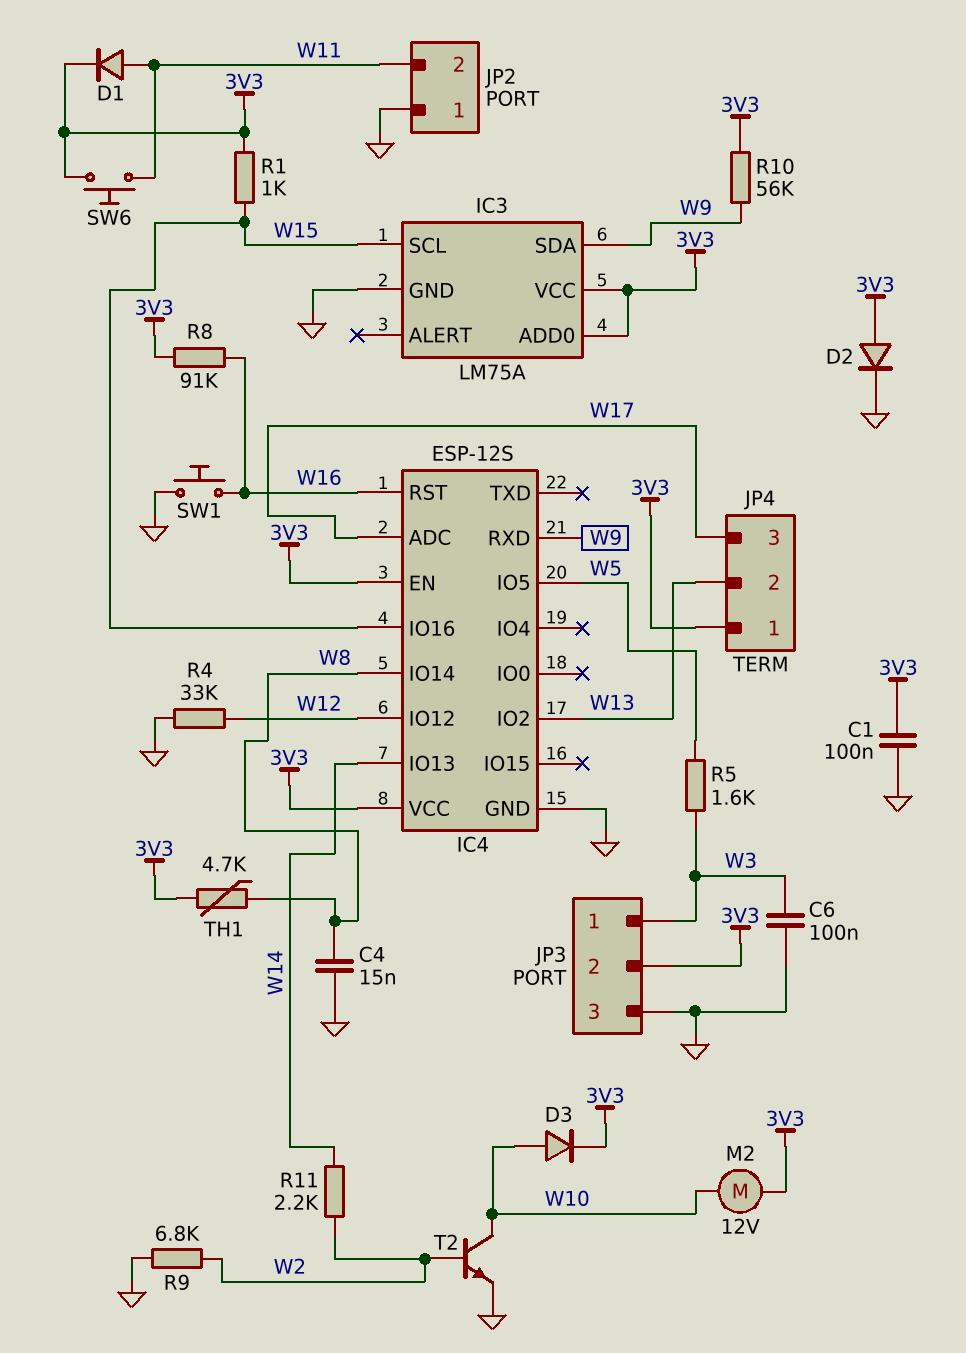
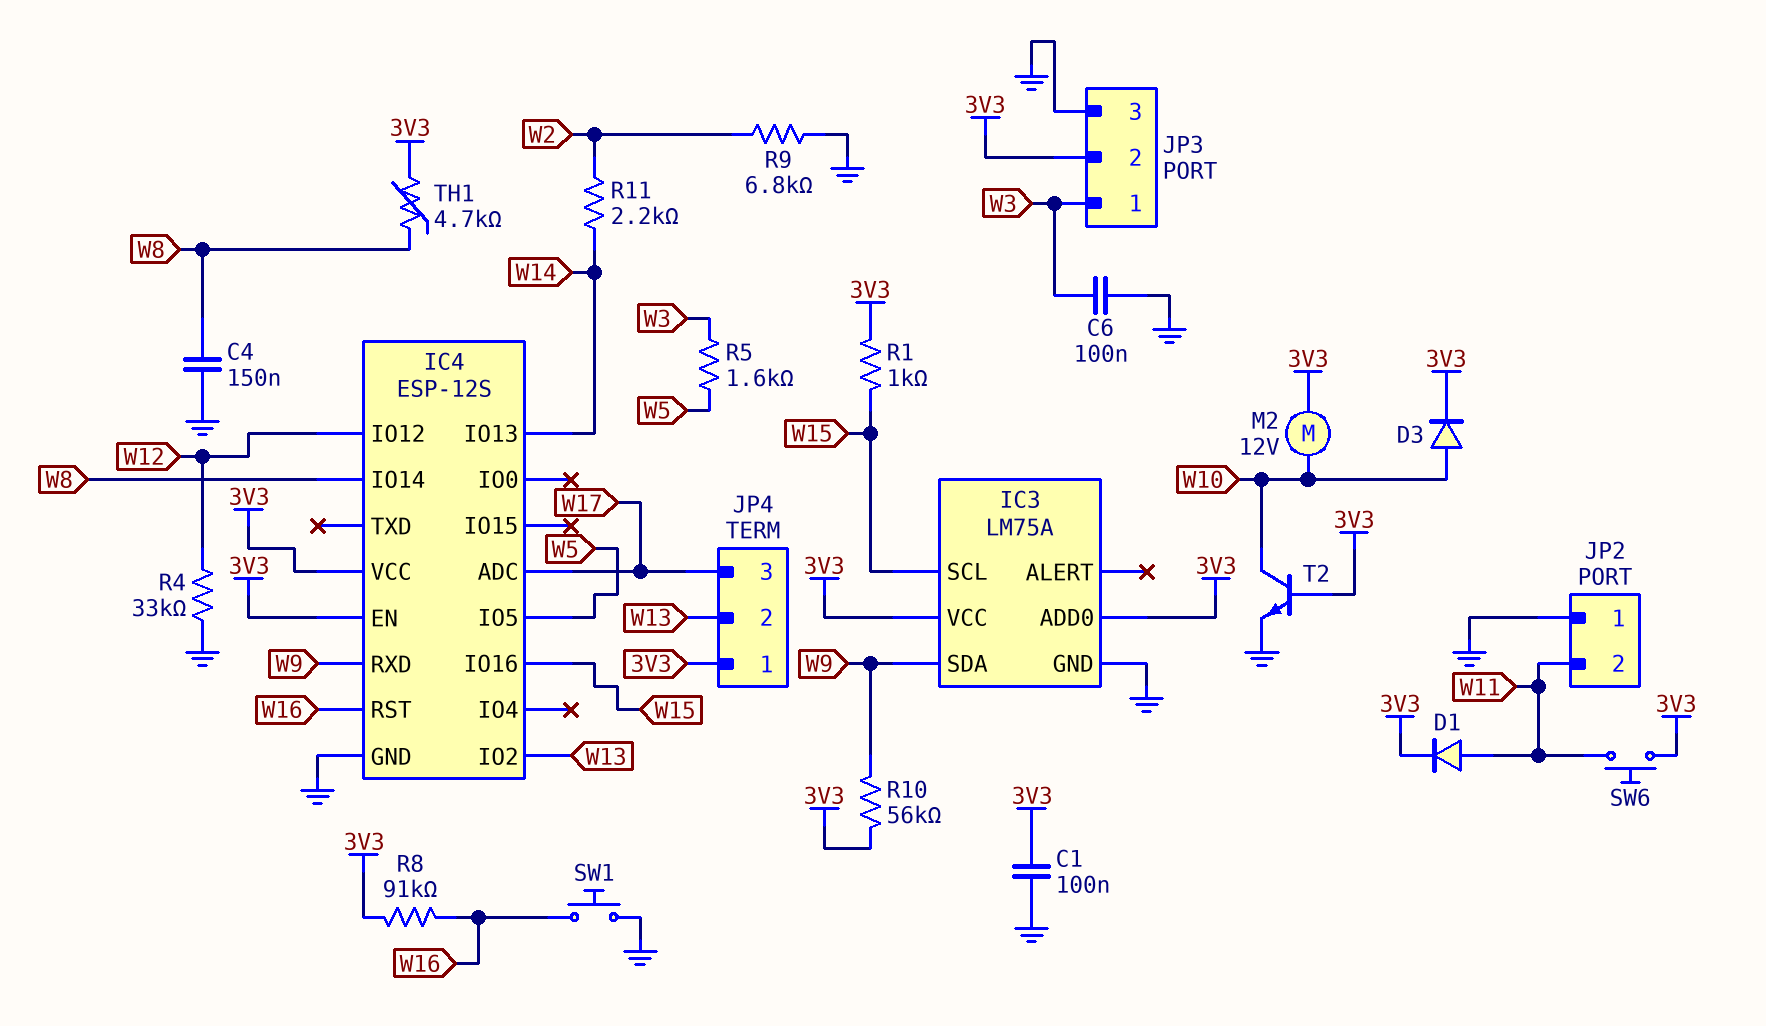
C4: 15nF (GND, W8) -> 150nF (GND, W8)
D2: diode (A 3V3, K GND) -> none
T2: NPN (B W2, C W10, E GND) -> NPN (B 3V3, C W10, E GND)

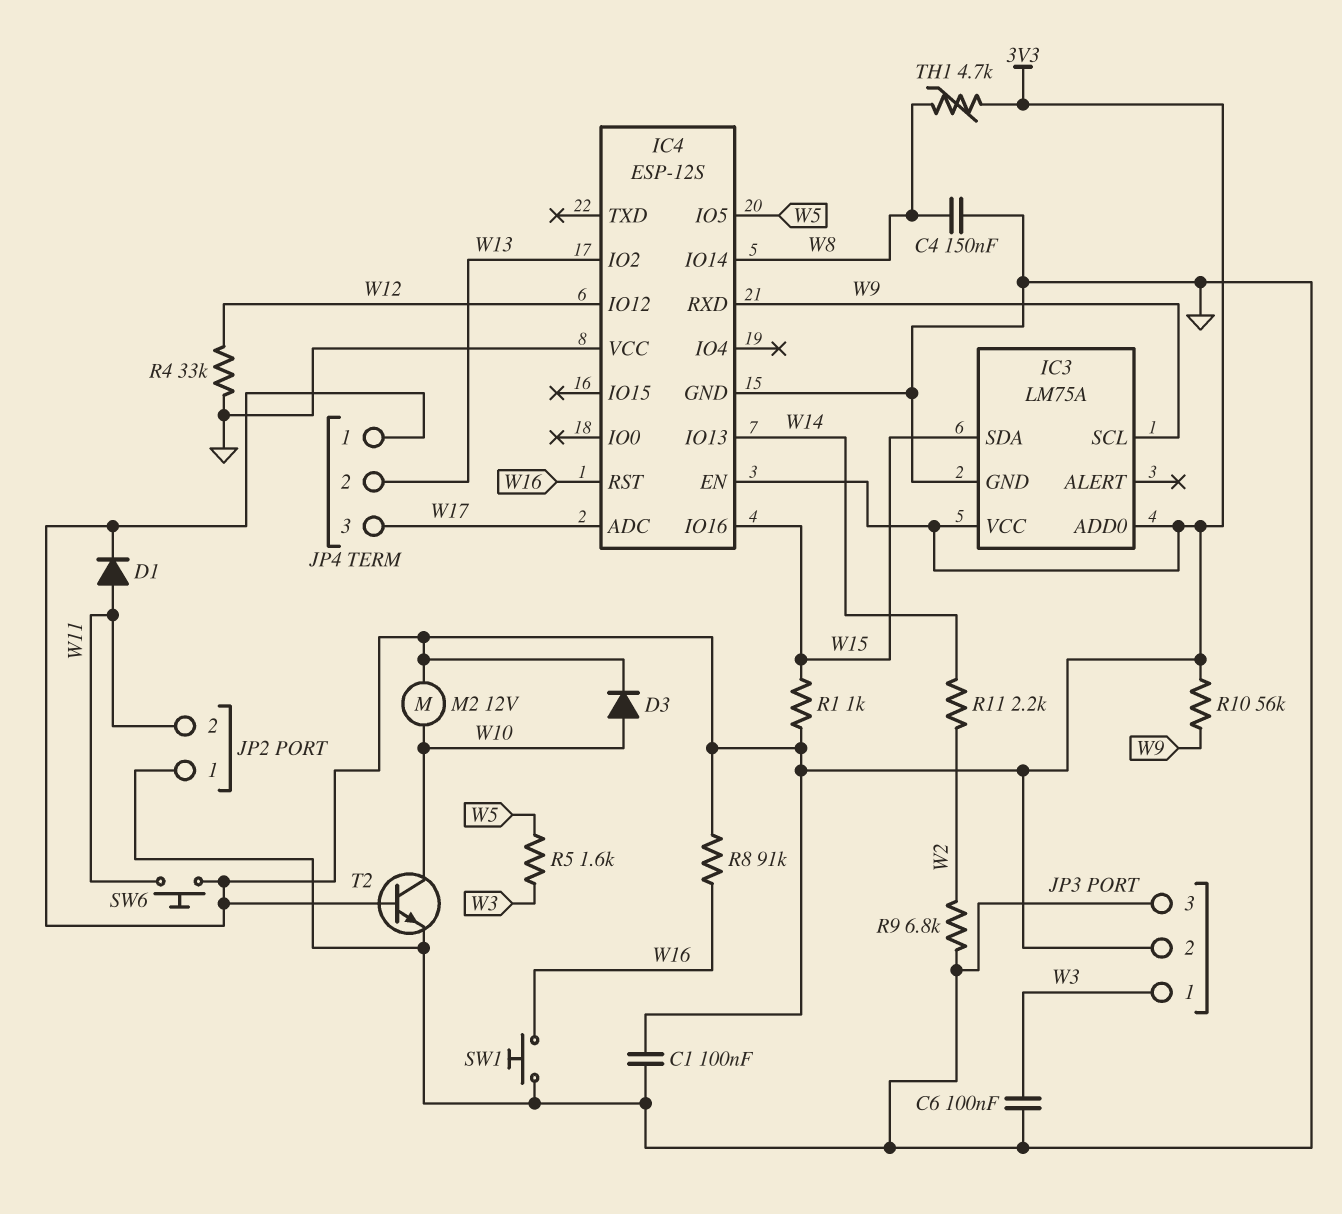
IC3 pin SCL: W15 -> W9
IC3 pin SDA: W9 -> W15
IC4 pin VCC: 3V3 -> GND

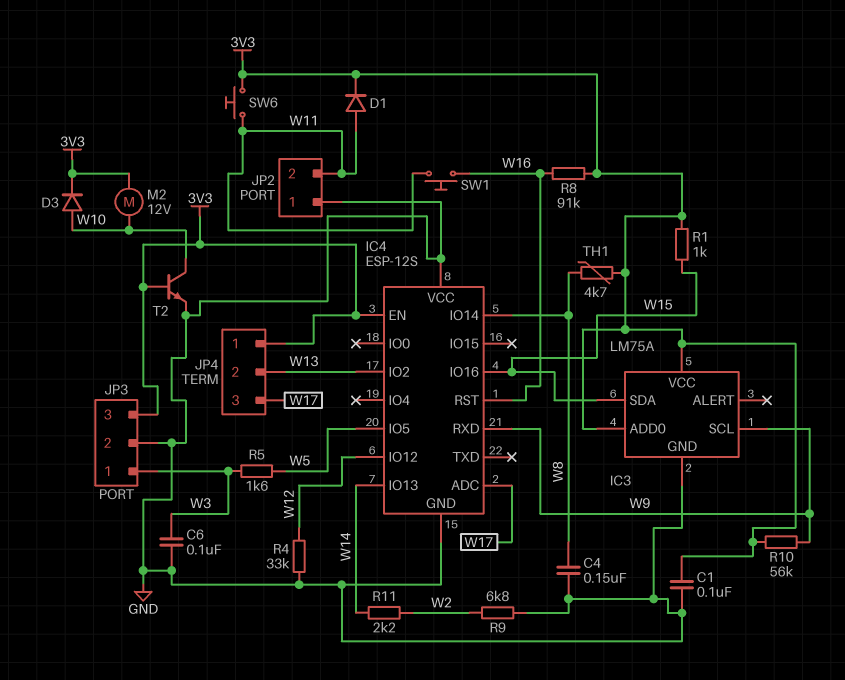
JP3 pin 2: 3V3 -> GND
JP3 pin 3: GND -> 3V3
SW1: button (GND, W16) -> button (W11, W16)

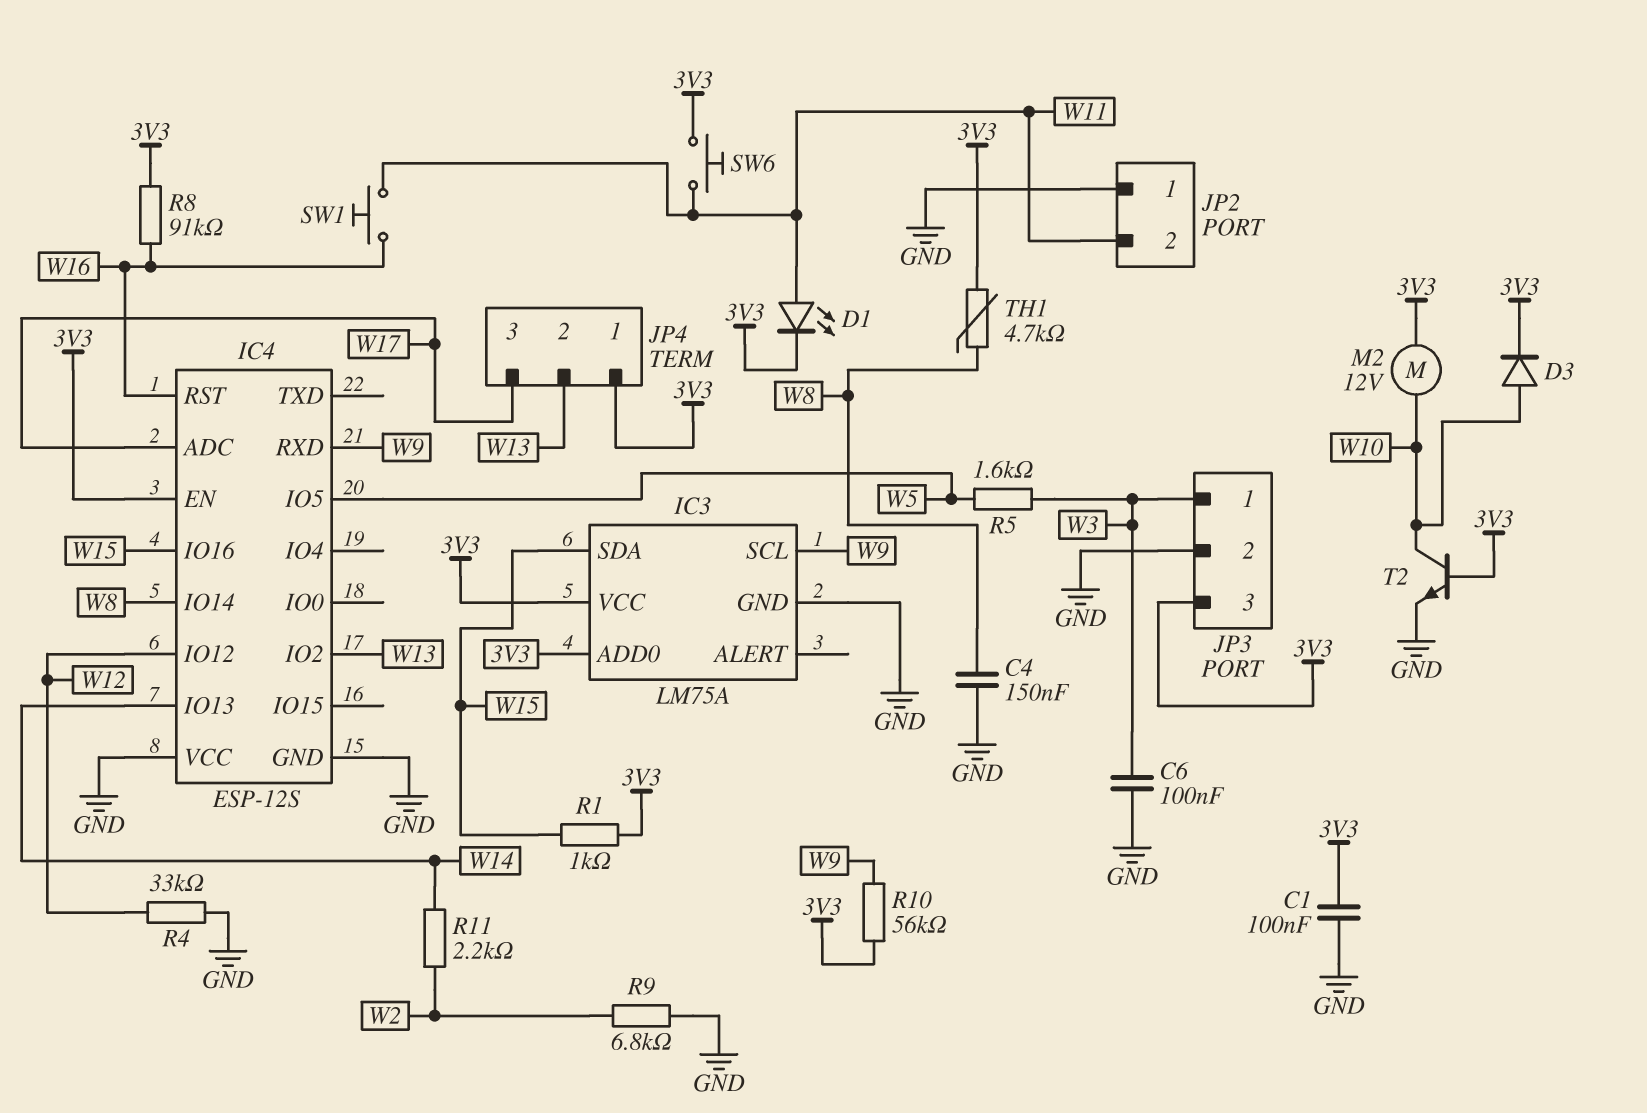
D1: diode (A W11, K 3V3) -> LED (A W11, K 3V3)

